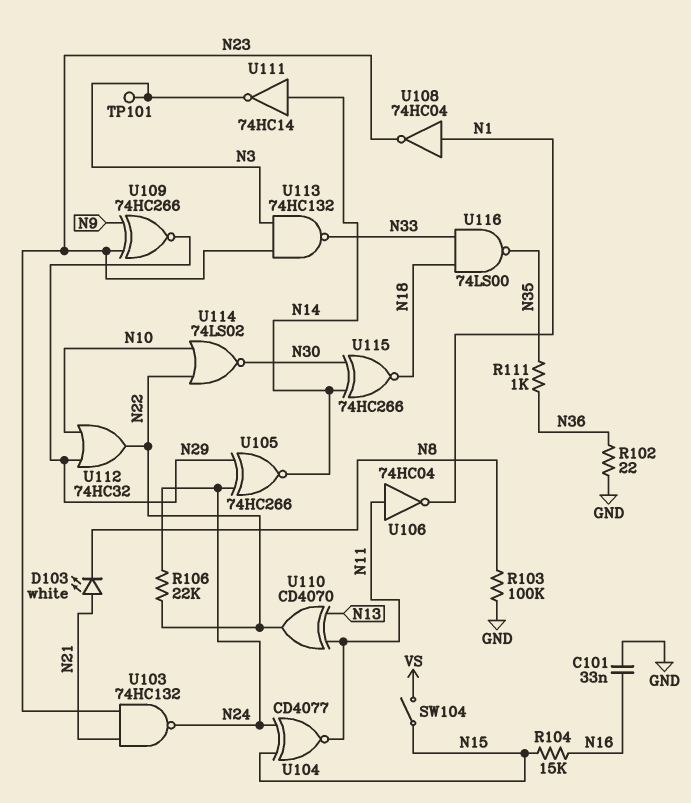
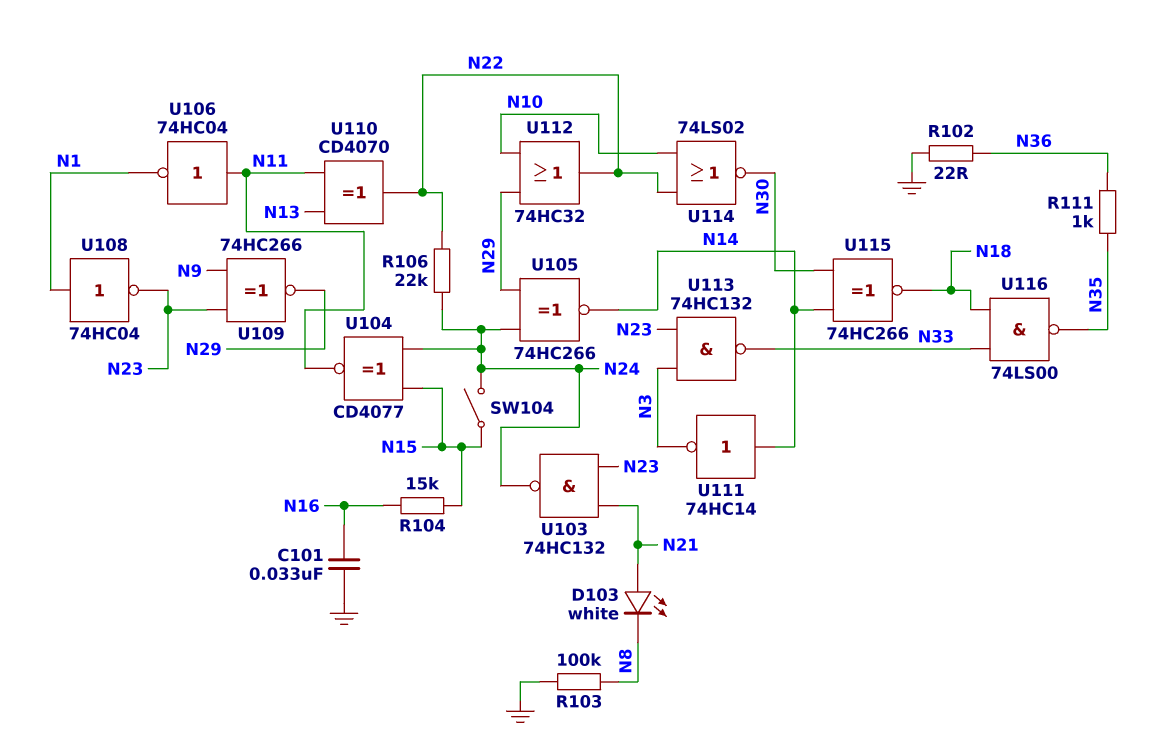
SW104: switch (N15, VS) -> switch (N15, N24)
TP101: test point (N3) -> none

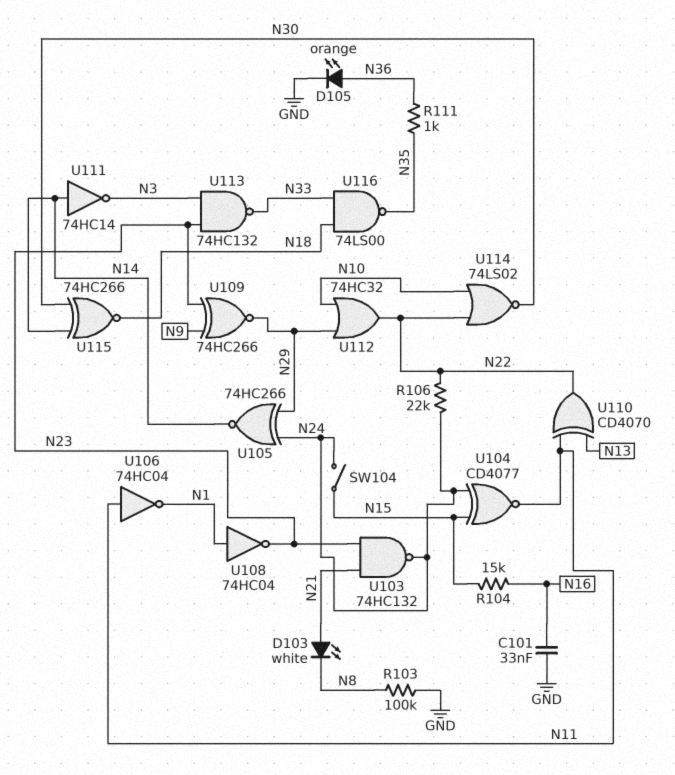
D105: none -> LED orange (A N36, K GND)
R102: 22 (GND, N36) -> none

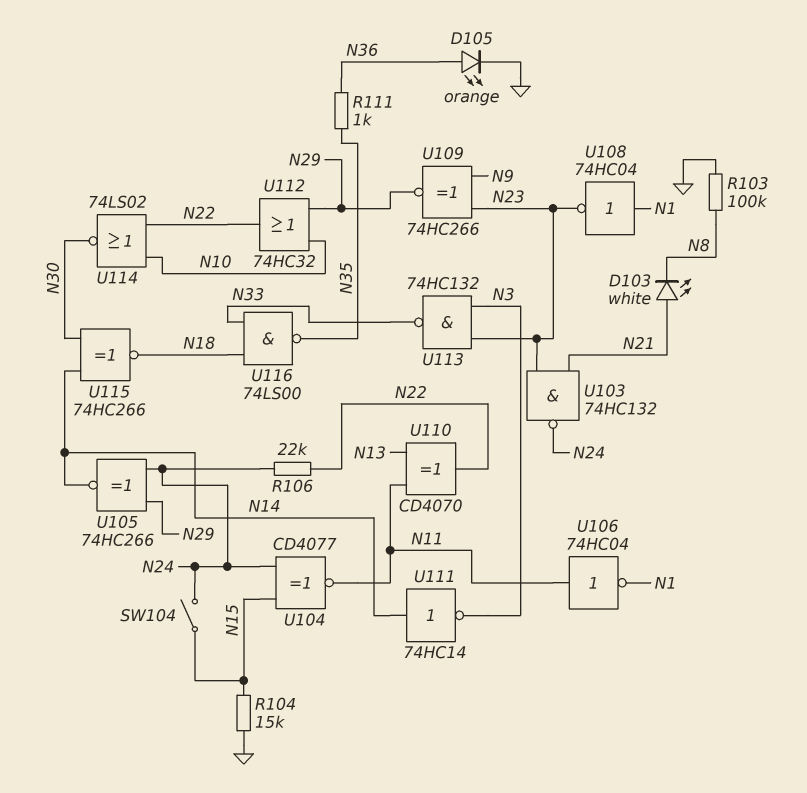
C101: 33nF (GND, N16) -> none
R104: 15k (N15, N16) -> 15k (GND, N15)

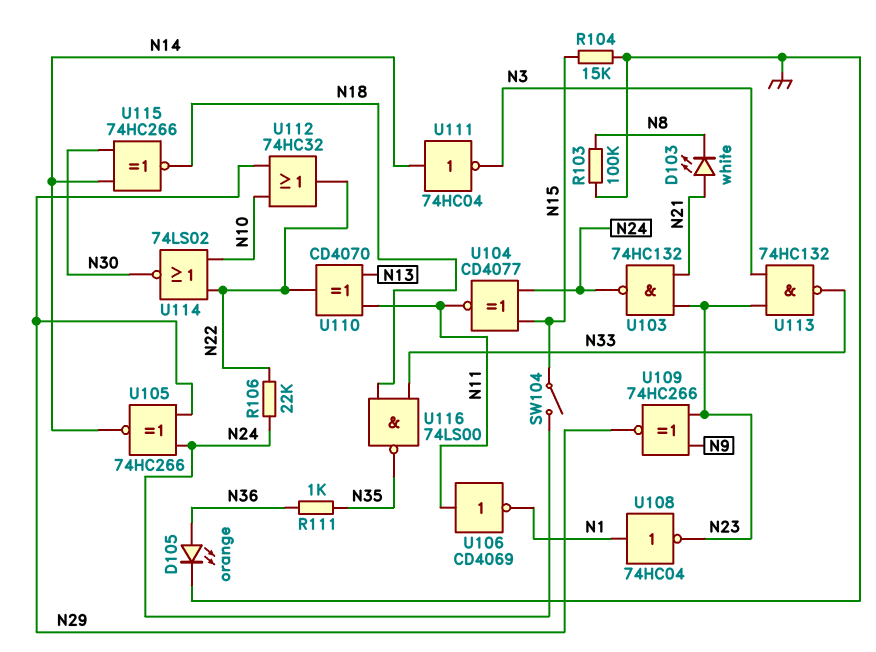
U106: NOT 74HC04 (in N11, out N1) -> NOT CD4069 (in N11, out N1)
U111: NOT 74HC14 (in N14, out N3) -> NOT 74HC04 (in N14, out N3)

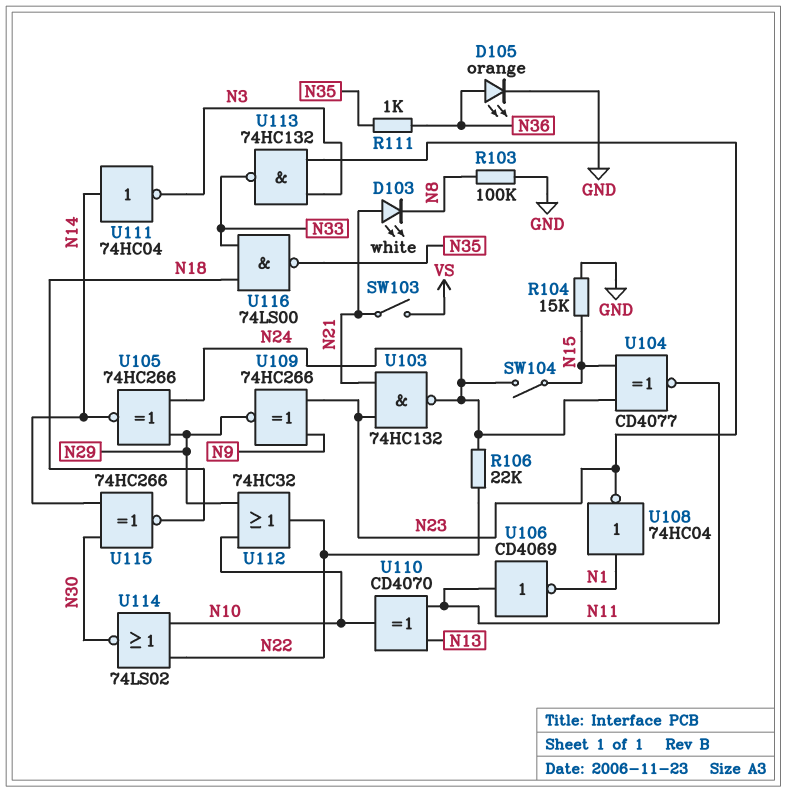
SW103: none -> switch (N21, VS)
U110: XOR CD4070 (in N11, in N13, out N22) -> XOR CD4070 (in N11, in N13, out N10)

